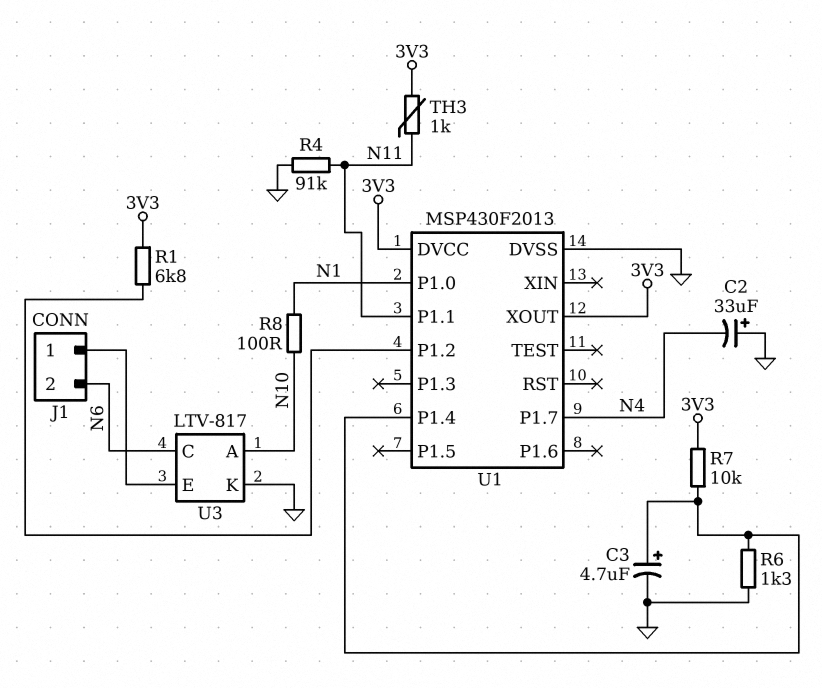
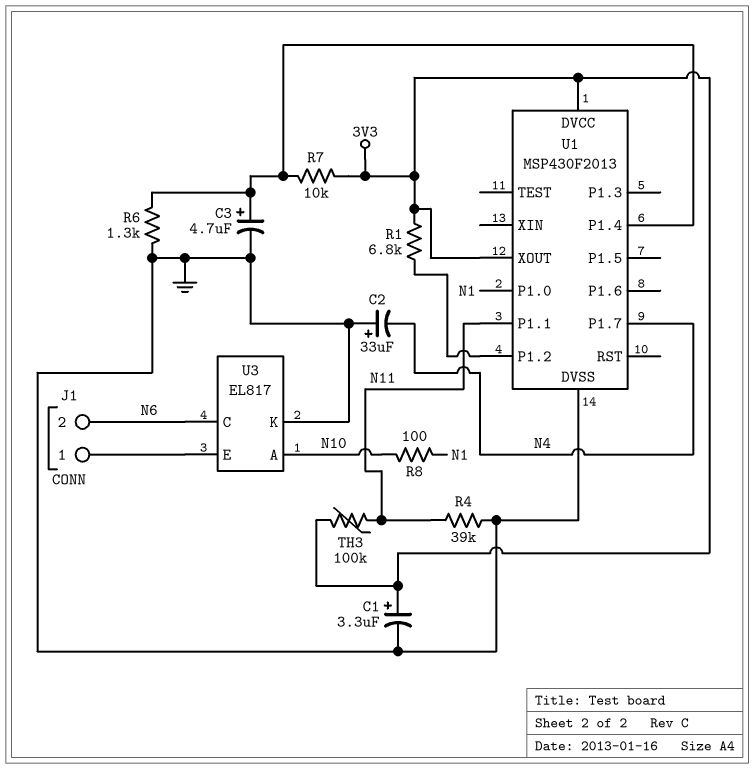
C1: none -> 3.3uF (plus 3V3, minus GND)
R4: 91k (GND, N11) -> 39k (GND, N11)
TH3: 1k (3V3, N11) -> 100k (3V3, N11)
U3: LTV-817 -> EL817

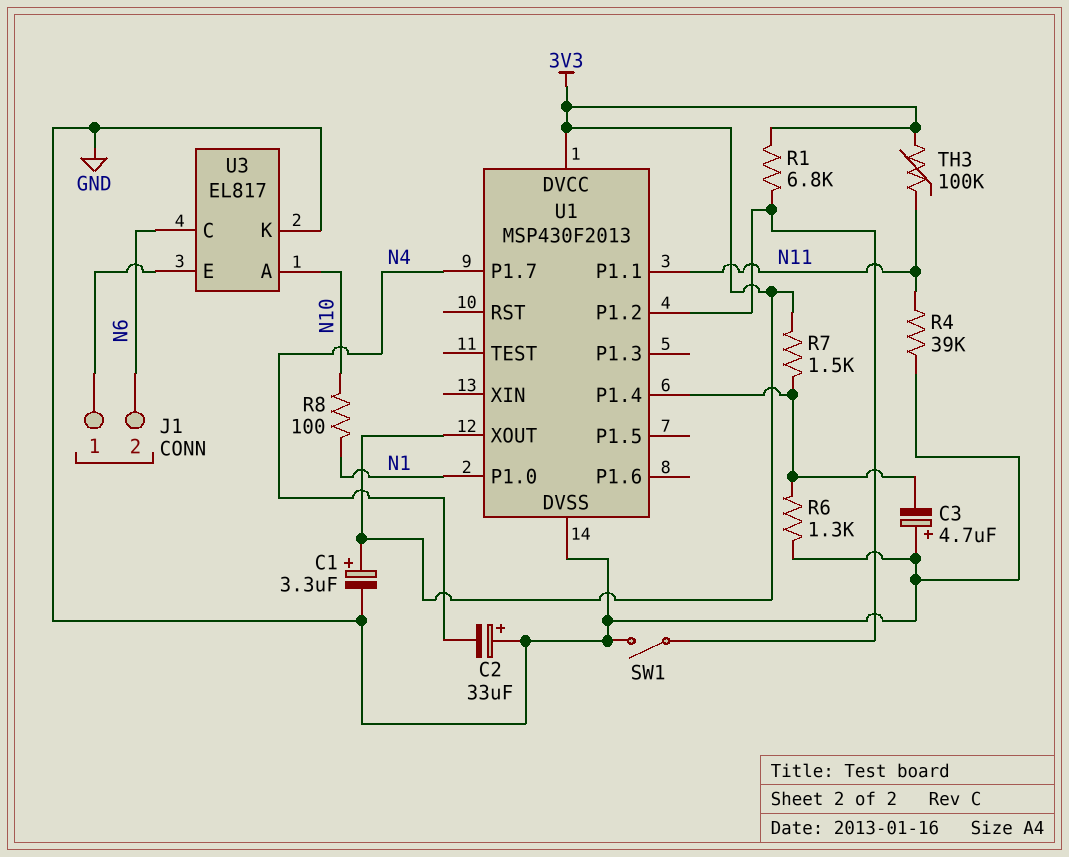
C3: 4.7uF (plus U1/P1.4, minus GND) -> 4.7uF (plus GND, minus U1/P1.4)
R7: 10k (3V3, U1/P1.4) -> 1.5k (3V3, U1/P1.4)
SW1: none -> switch (GND, U1/P1.2)

